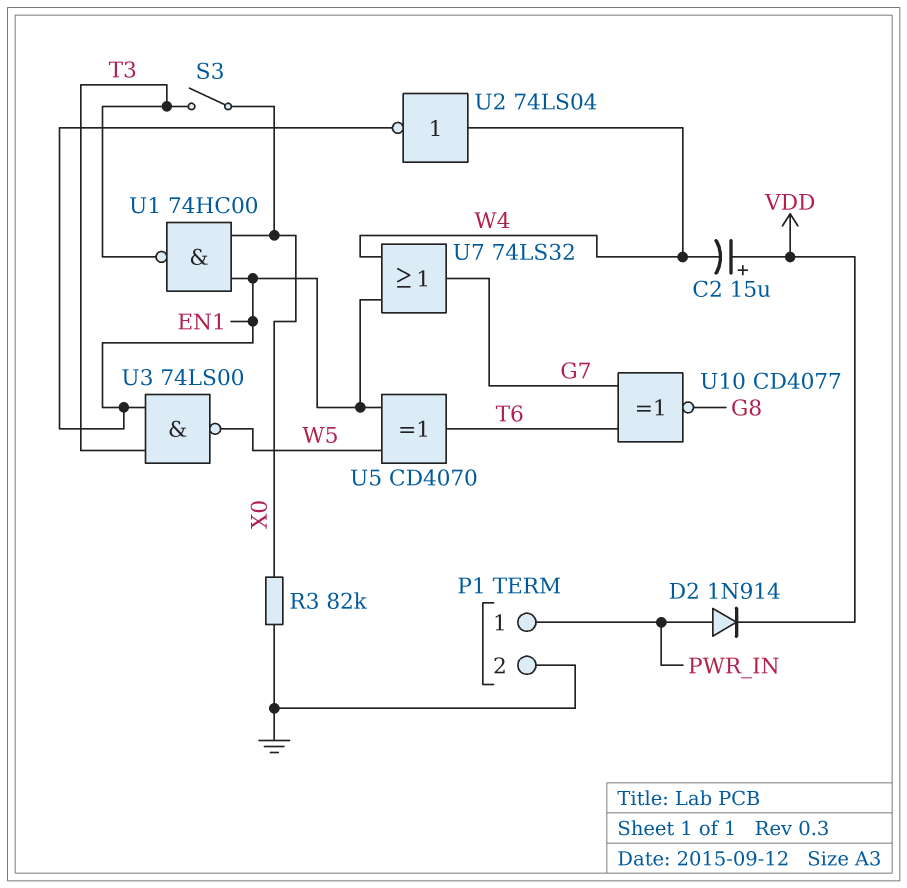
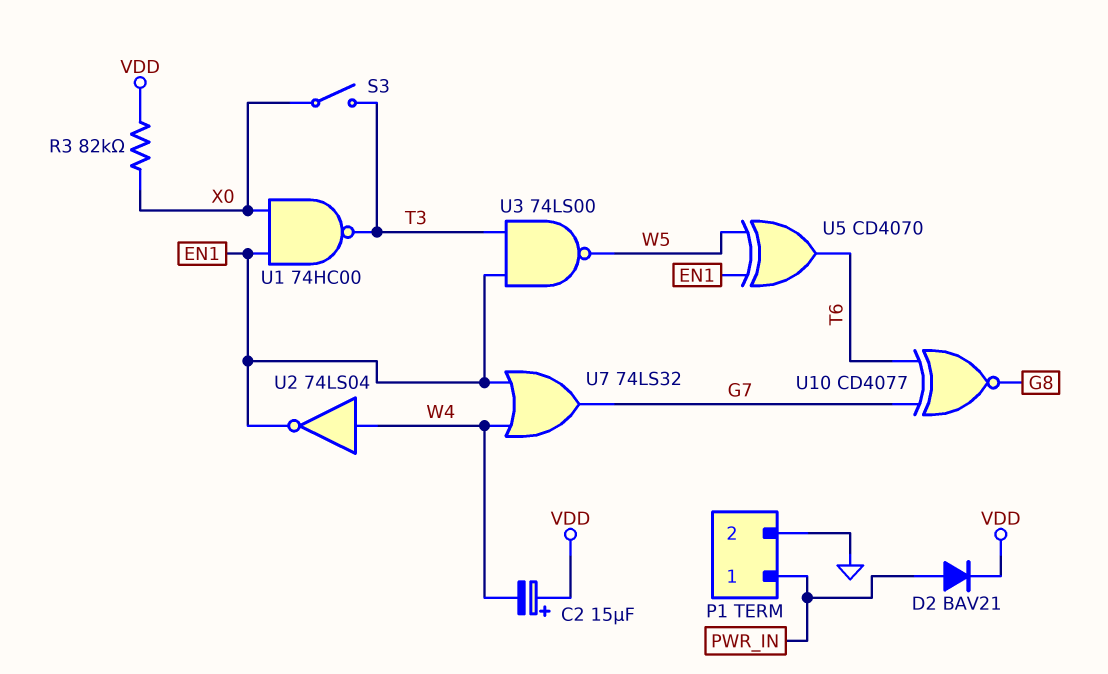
D2: diode 1N914 (A PWR_IN, K VDD) -> diode BAV21 (A PWR_IN, K VDD)
R3: 82k (GND, X0) -> 82k (VDD, X0)

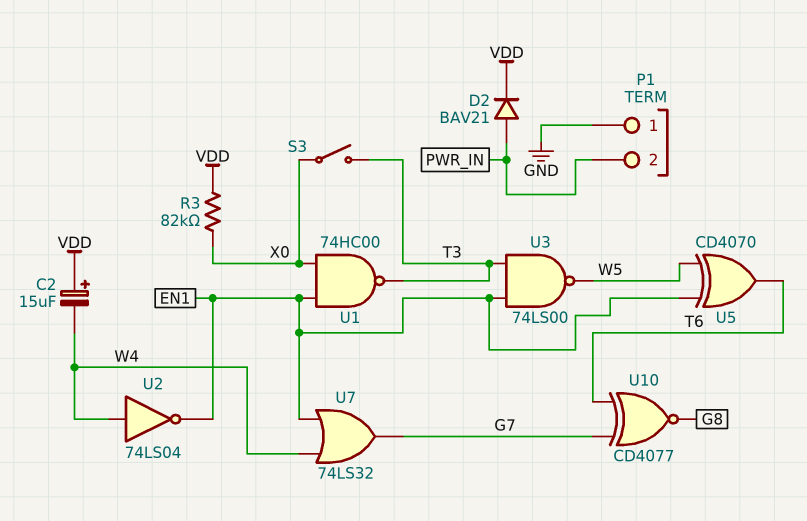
P1 pin 1: PWR_IN -> GND
P1 pin 2: GND -> PWR_IN

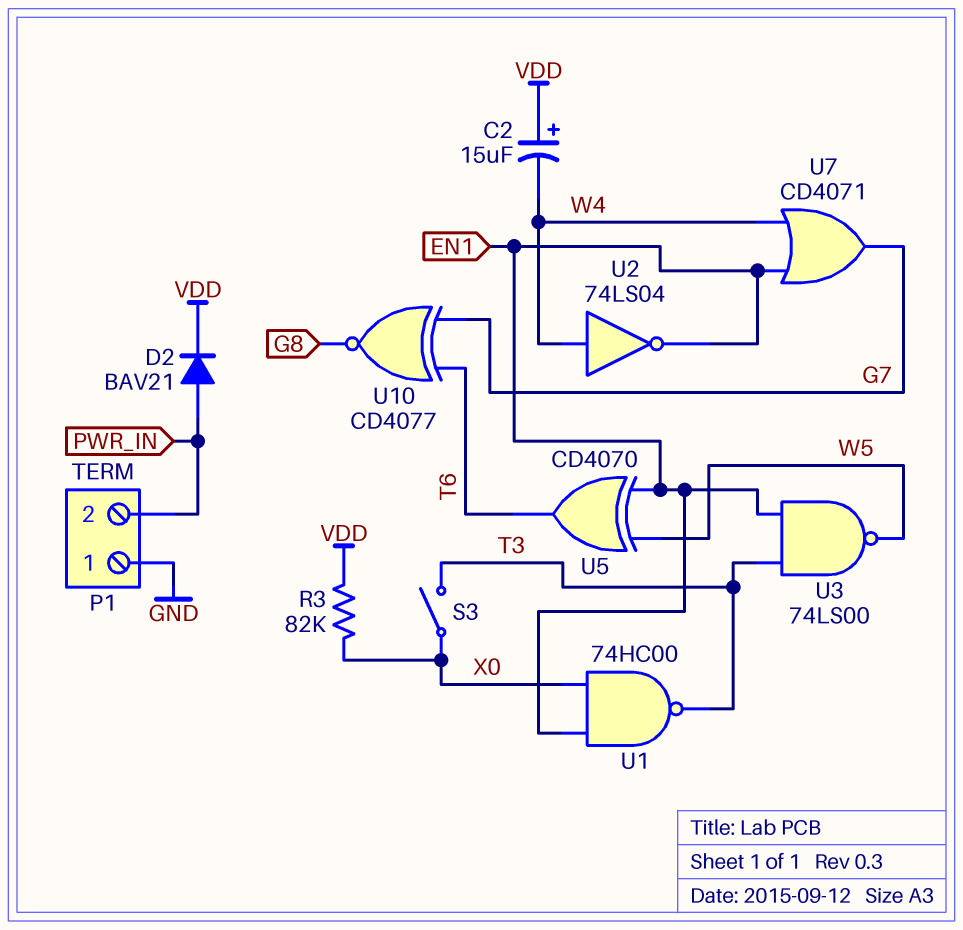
U7: OR 74LS32 (in EN1, in W4, out G7) -> OR CD4071 (in EN1, in W4, out G7)

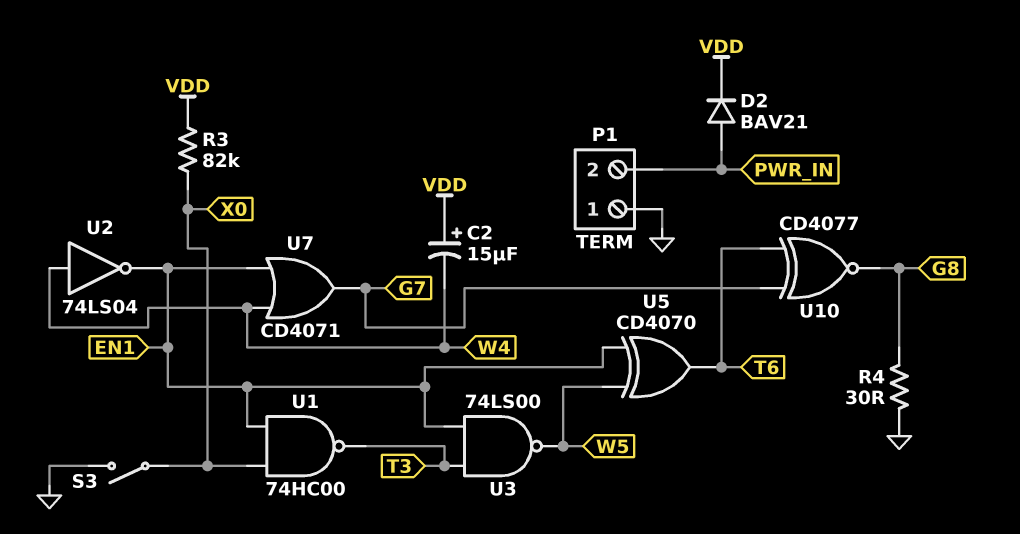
R4: none -> 30 (G8, GND)
S3: switch (T3, X0) -> switch (GND, X0)

